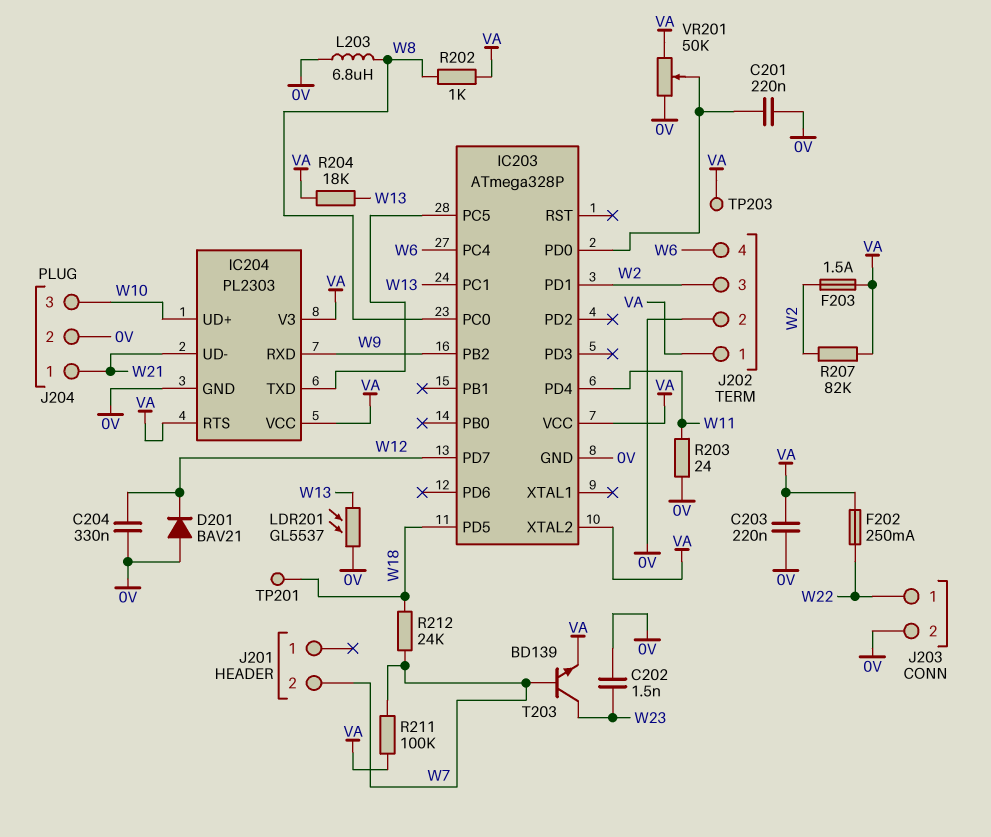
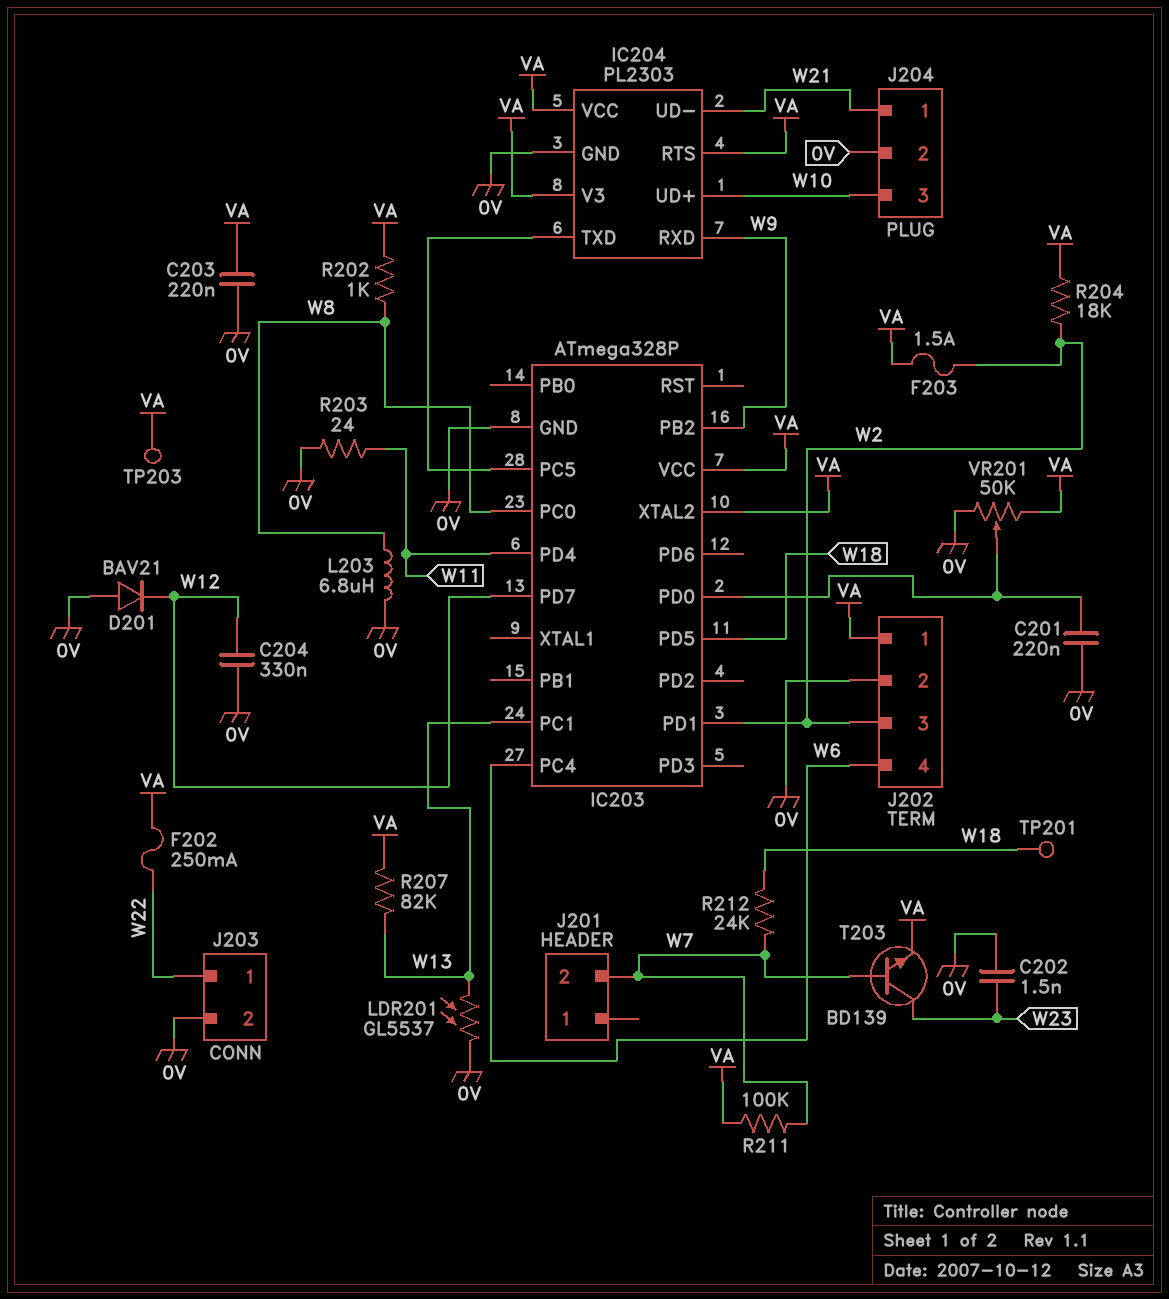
R204: 18k (VA, W13) -> 18k (VA, W2)
R207: 82k (VA, W2) -> 82k (VA, W13)

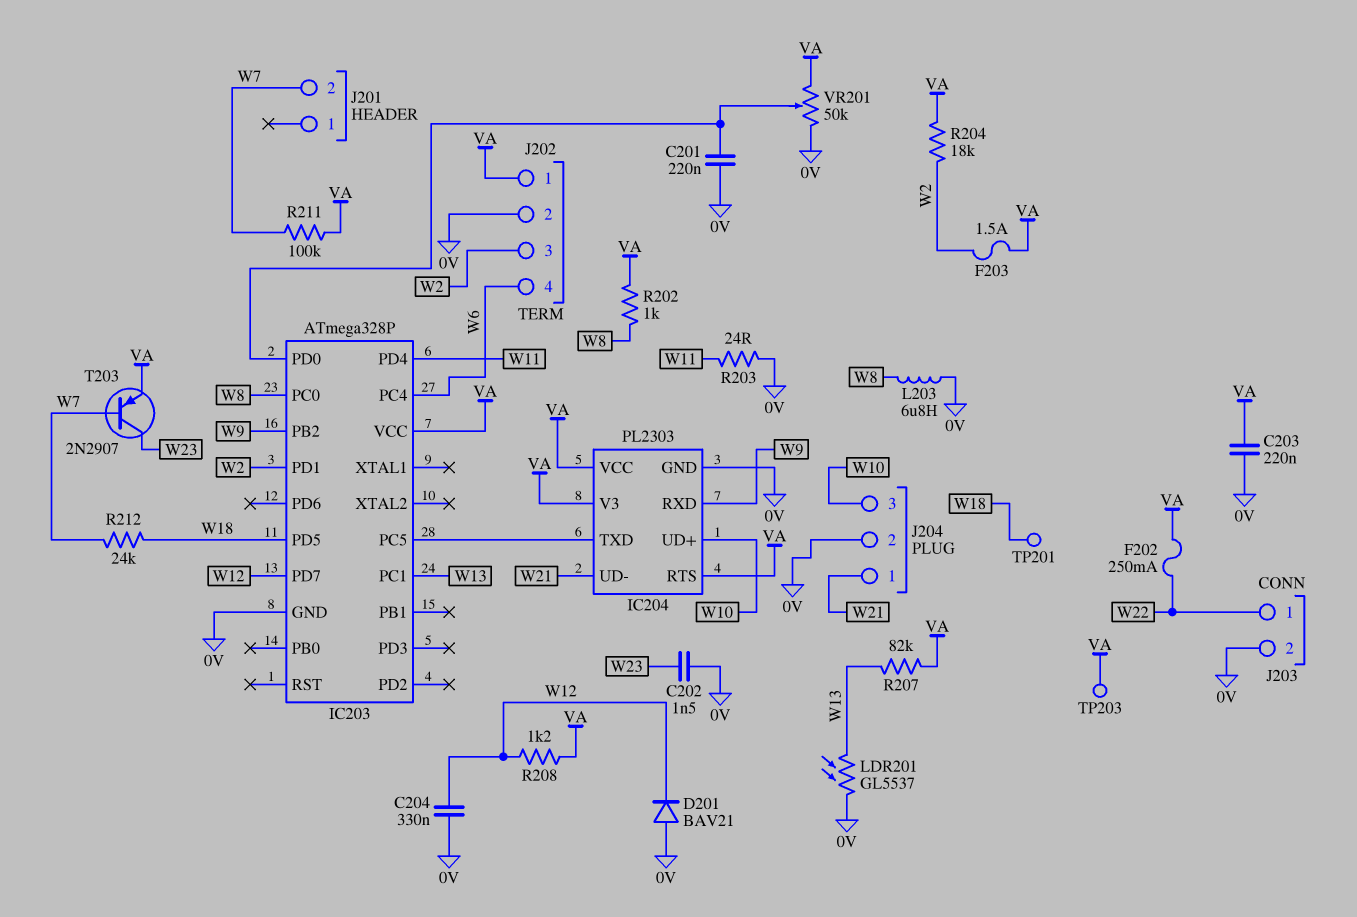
IC203 pin XTAL2: VA -> none
R208: none -> 1.2k (VA, W12)
T203: NPN BD139 (B W7, C W23, E VA) -> PNP 2N2907 (B W7, C W23, E VA)

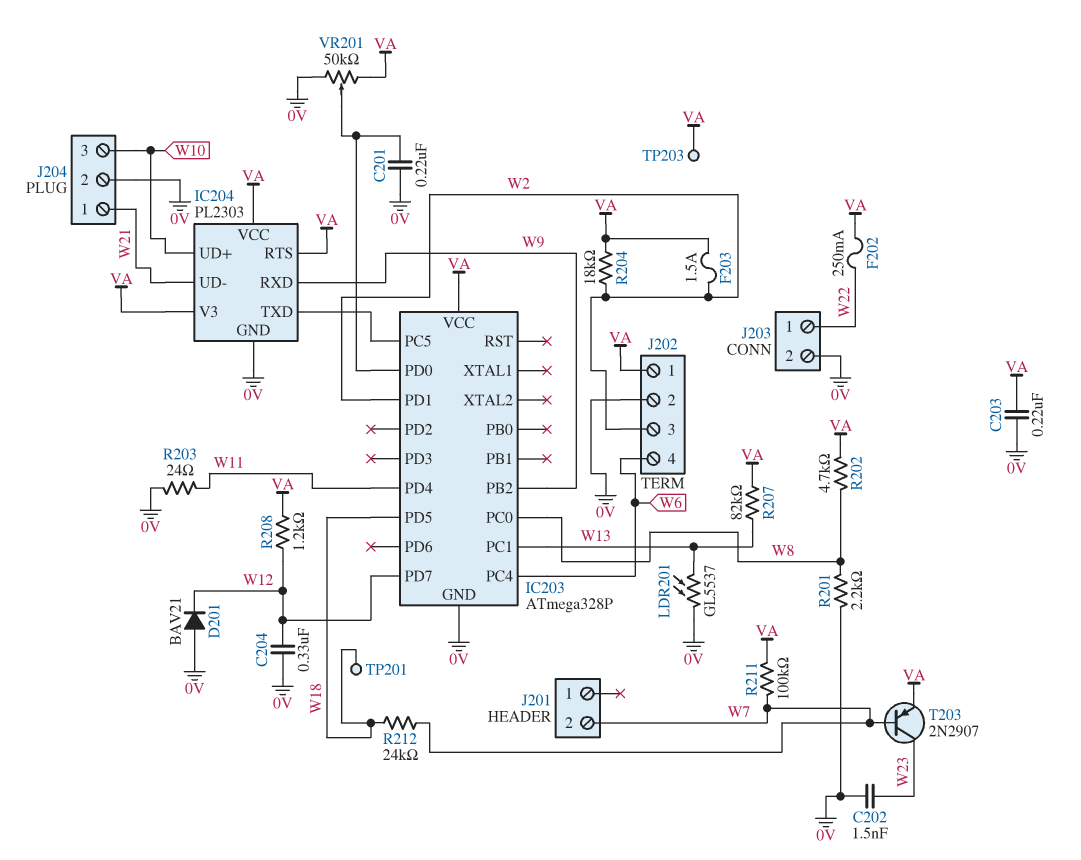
L203: 6.8uH (0V, W8) -> none
R201: none -> 2.2k (0V, W8)
R202: 1k (VA, W8) -> 4.7k (VA, W8)

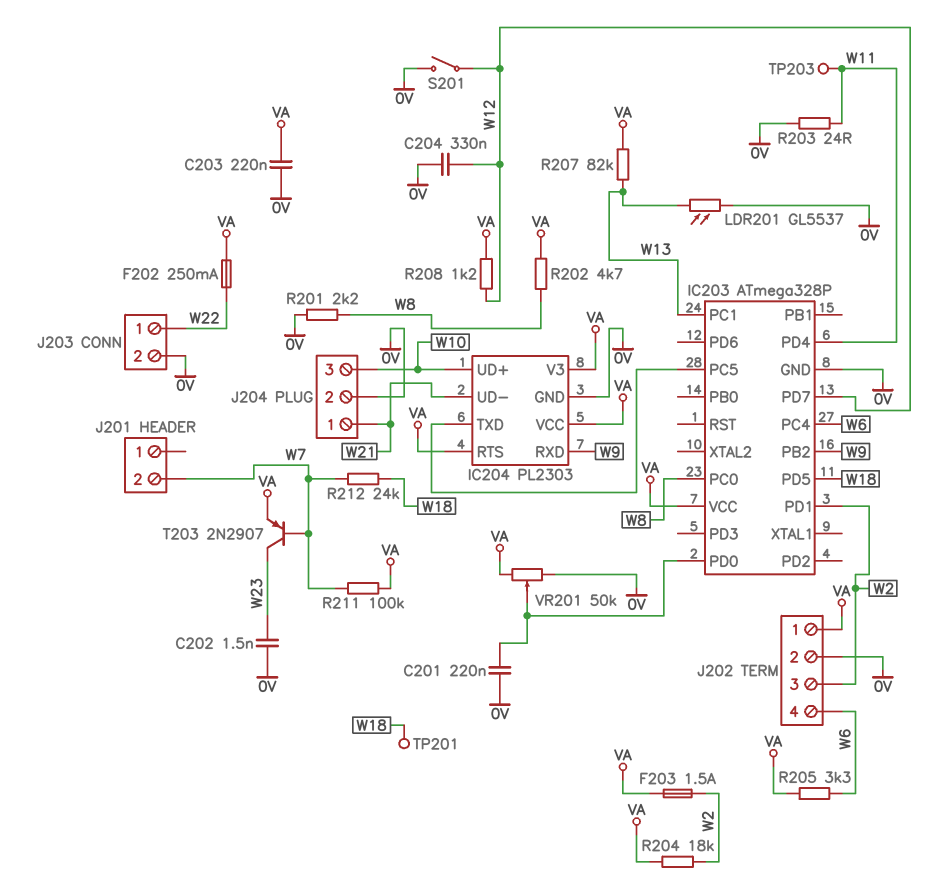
D201: diode BAV21 (A 0V, K W12) -> none
R205: none -> 3.3k (VA, W6)
S201: none -> switch (0V, W12)
TP203: test point (VA) -> test point (W11)

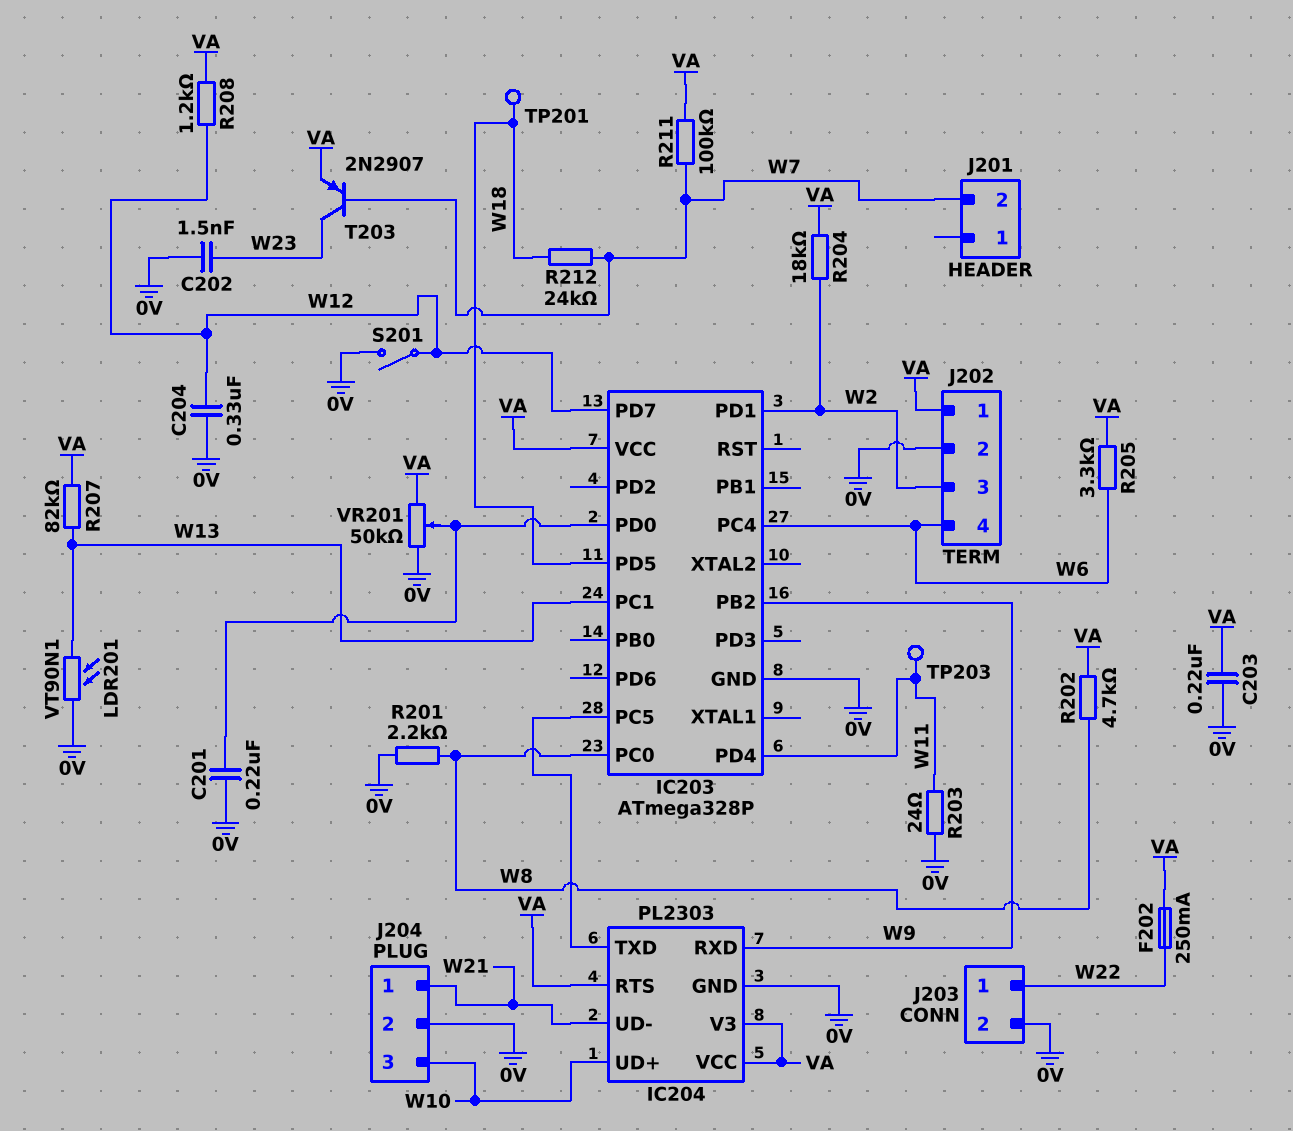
F203: 1.5A (VA, W2) -> none
LDR201: GL5537 (0V, W13) -> VT90N1 (0V, W13)

